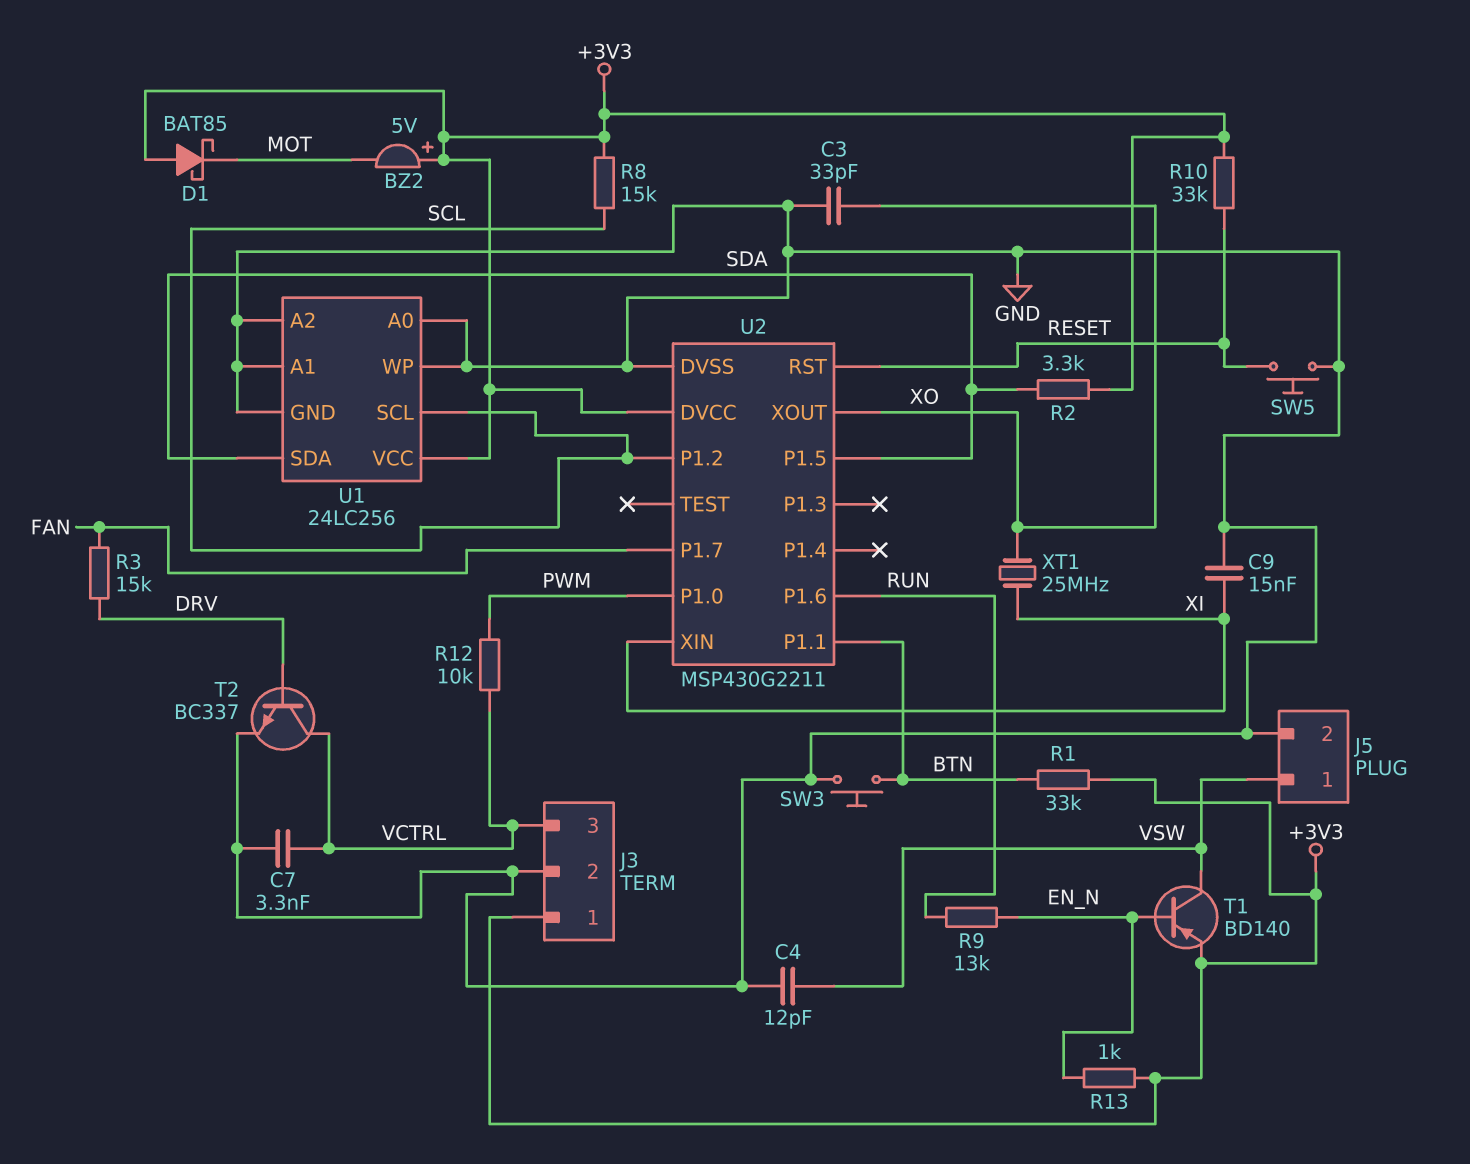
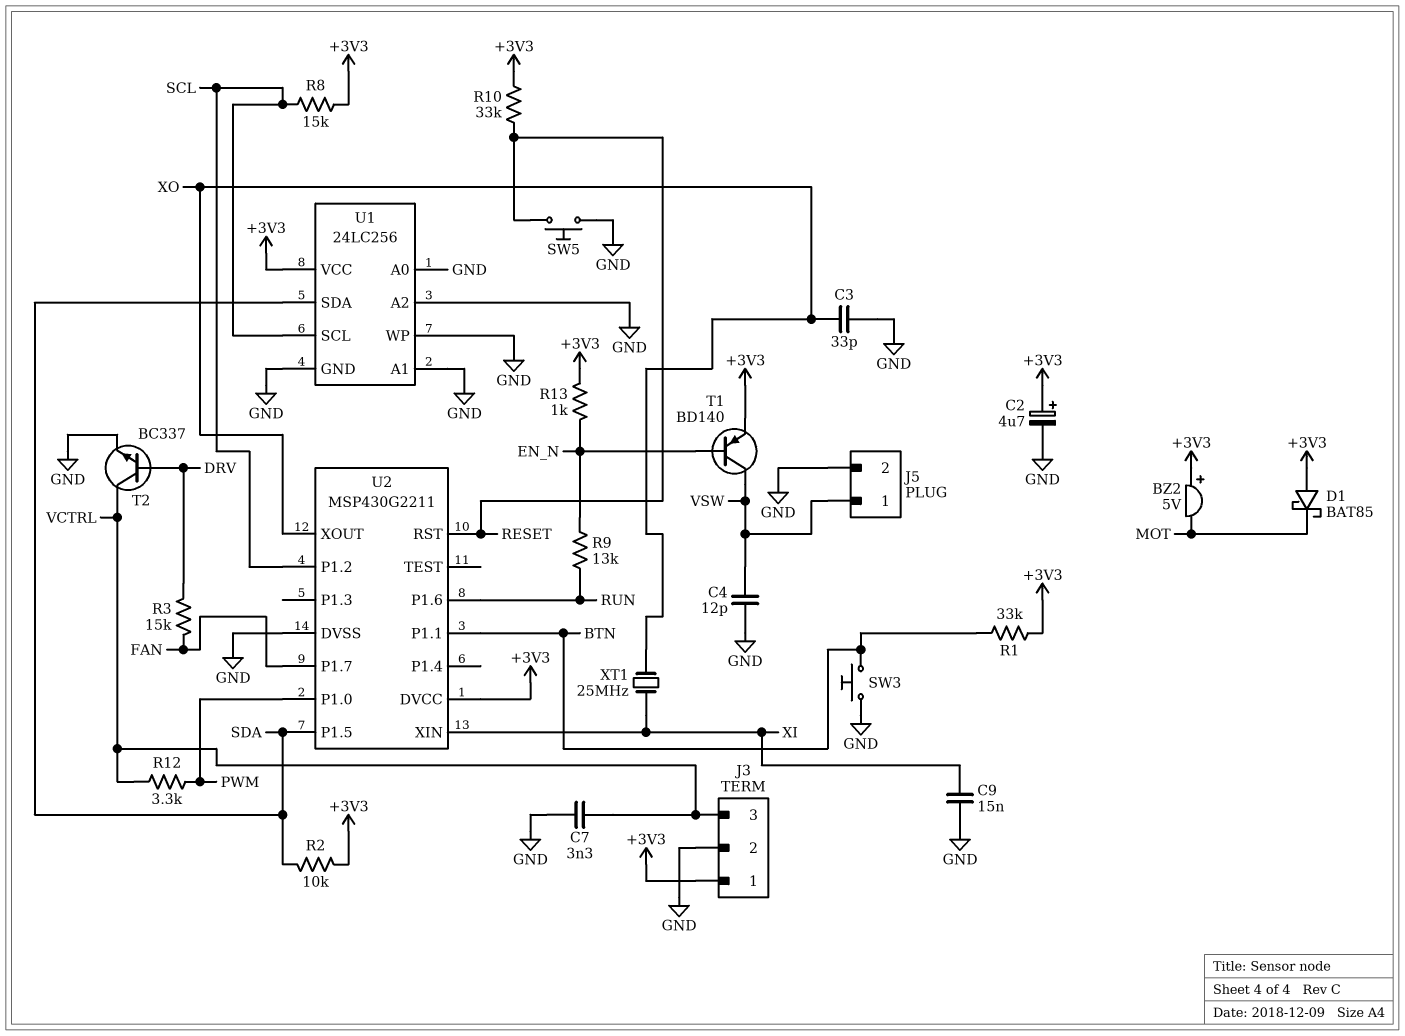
C2: none -> 4.7uF (plus +3V3, minus GND)
R2: 3.3k (+3V3, SDA) -> 10k (+3V3, SDA)
R12: 10k (PWM, VCTRL) -> 3.3k (PWM, VCTRL)

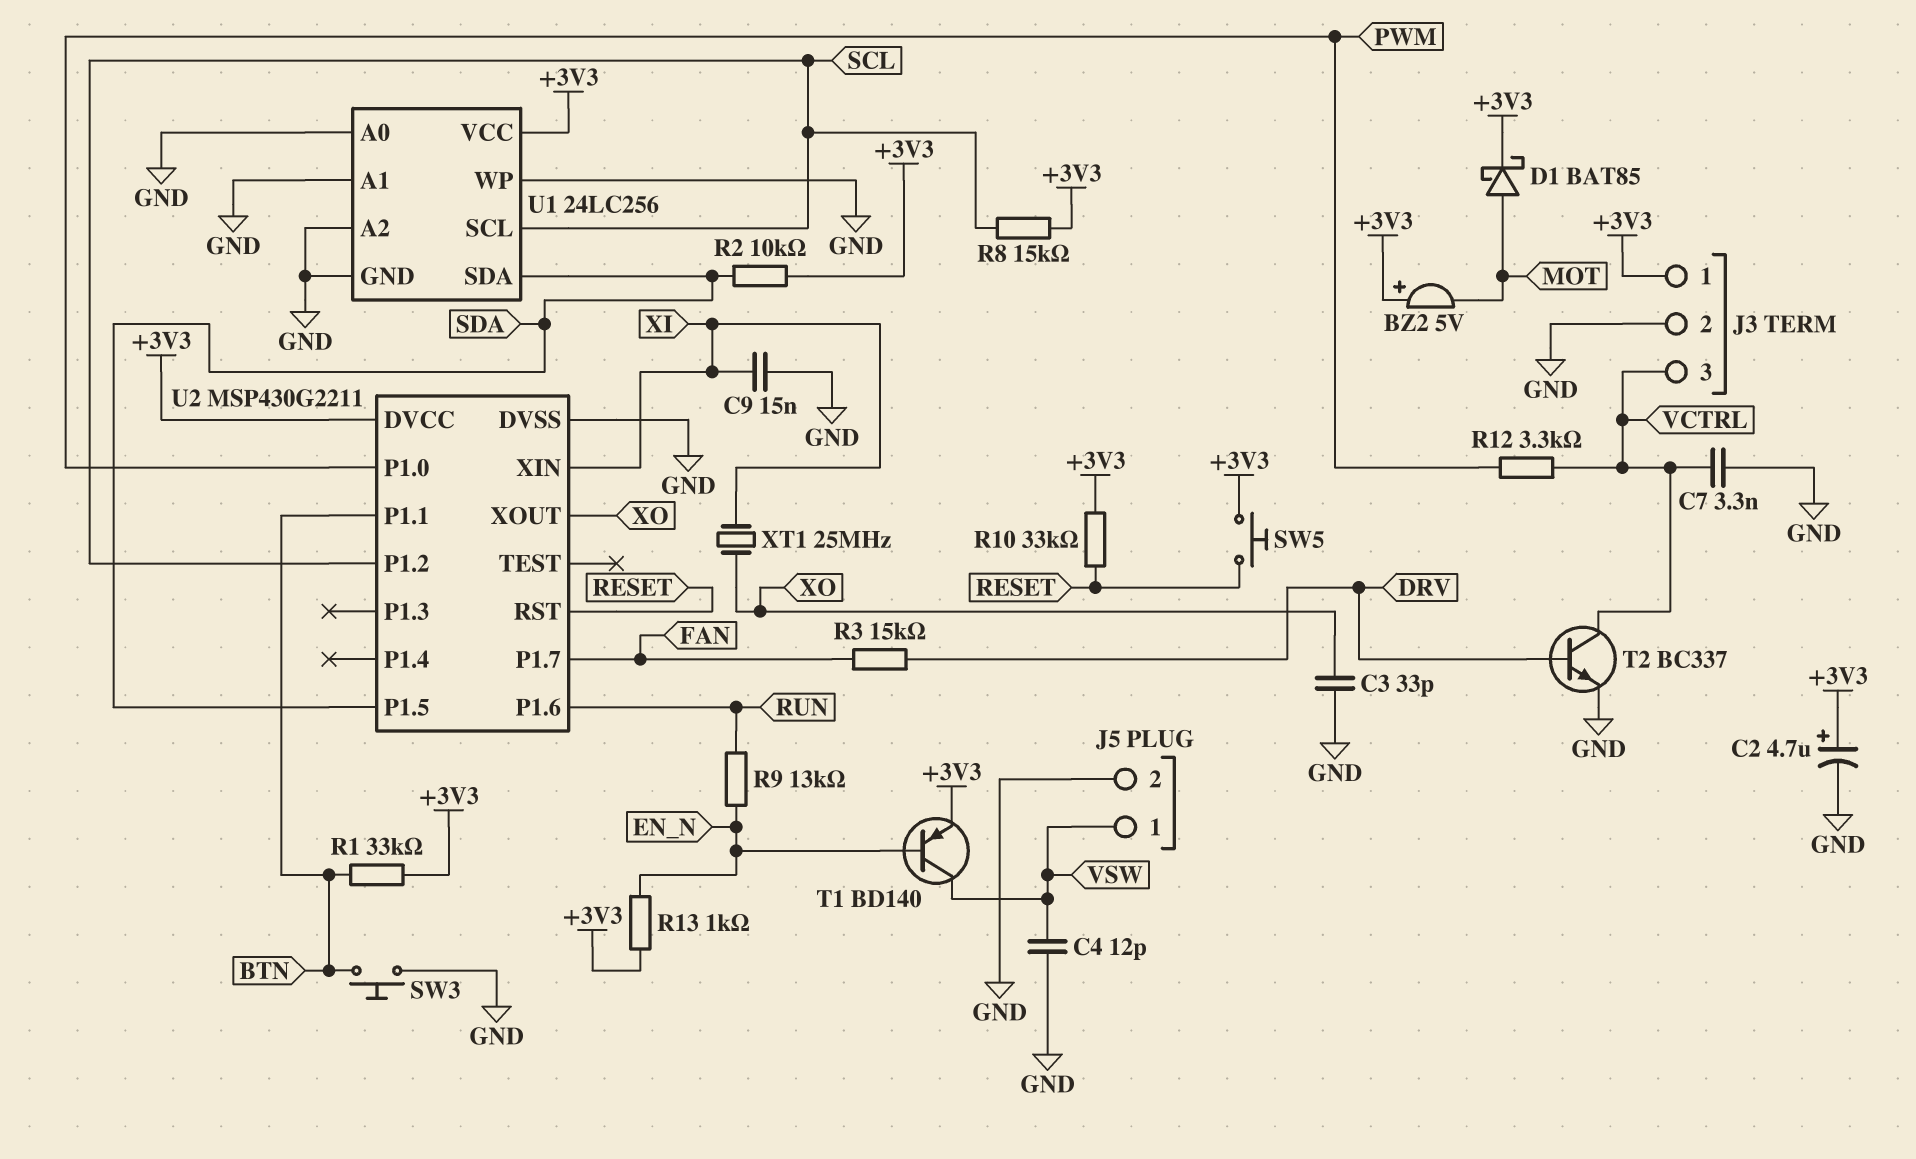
D1: schottky BAT85 (A +3V3, K MOT) -> schottky BAT85 (A MOT, K +3V3)
SW5: button (GND, RESET) -> button (+3V3, RESET)

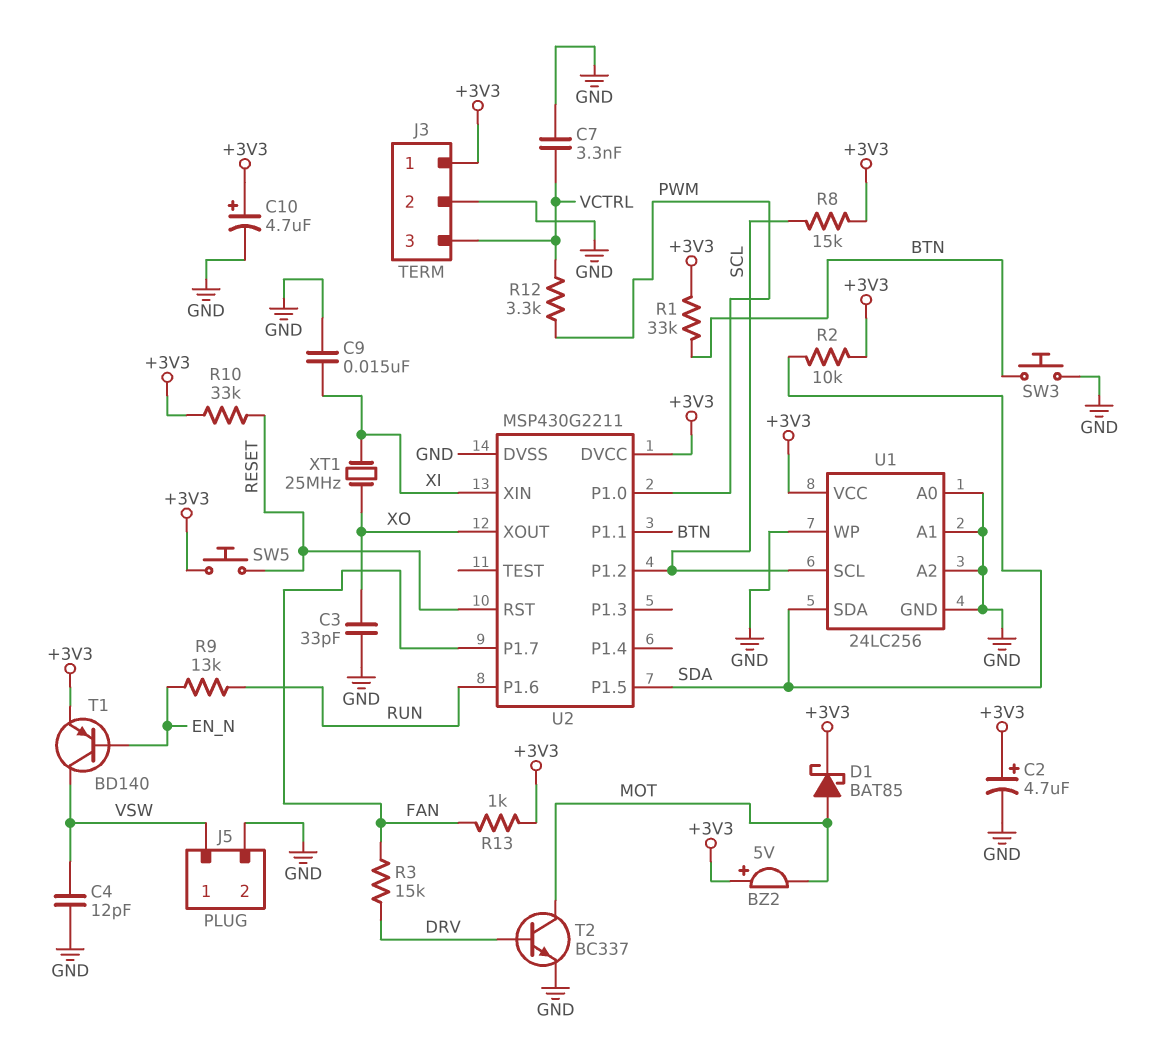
C10: none -> 4.7uF (plus +3V3, minus GND)
R13: 1k (+3V3, EN_N) -> 1k (+3V3, FAN)
T2: NPN BC337 (B DRV, C VCTRL, E GND) -> NPN BC337 (B DRV, C MOT, E GND)

